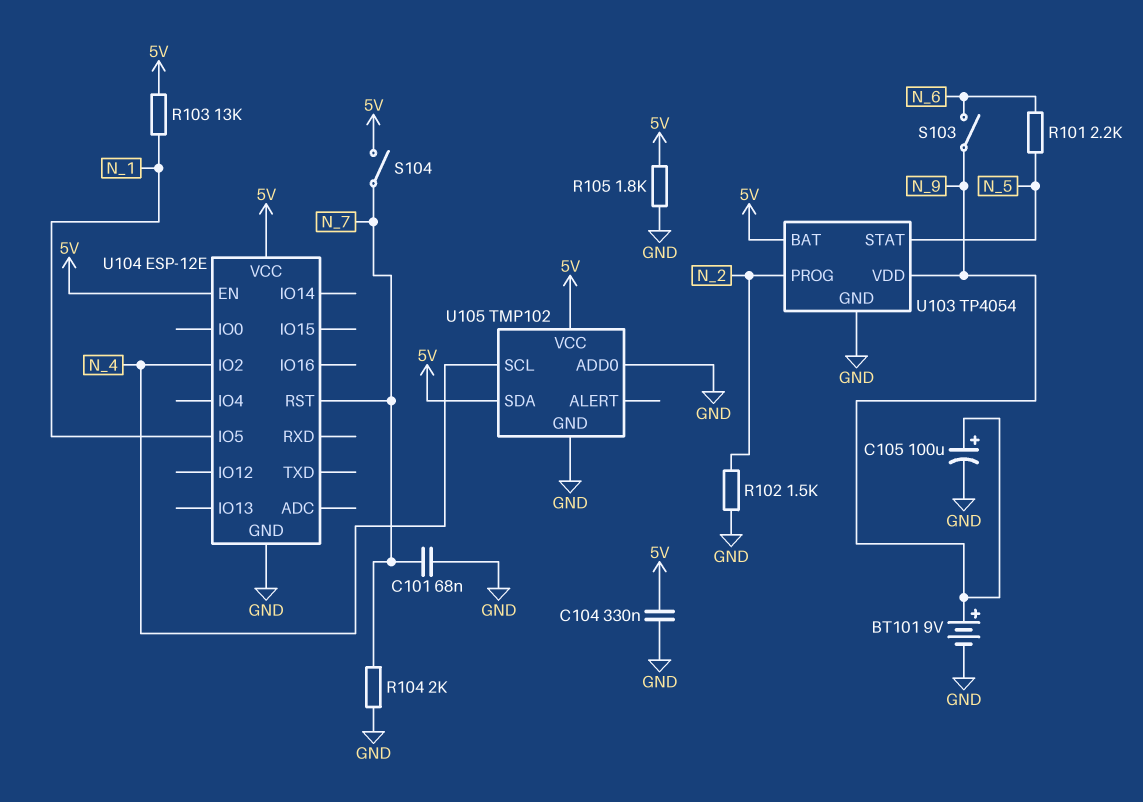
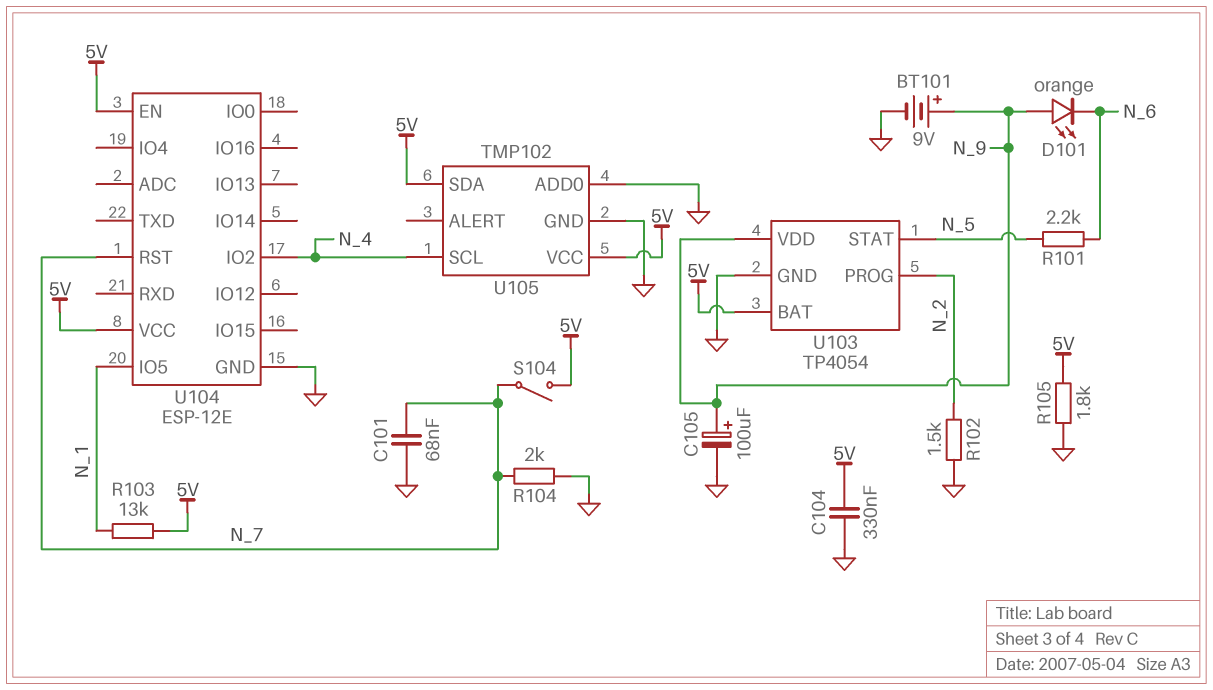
D101: none -> LED orange (A N_9, K N_6)
S103: switch (N_6, N_9) -> none

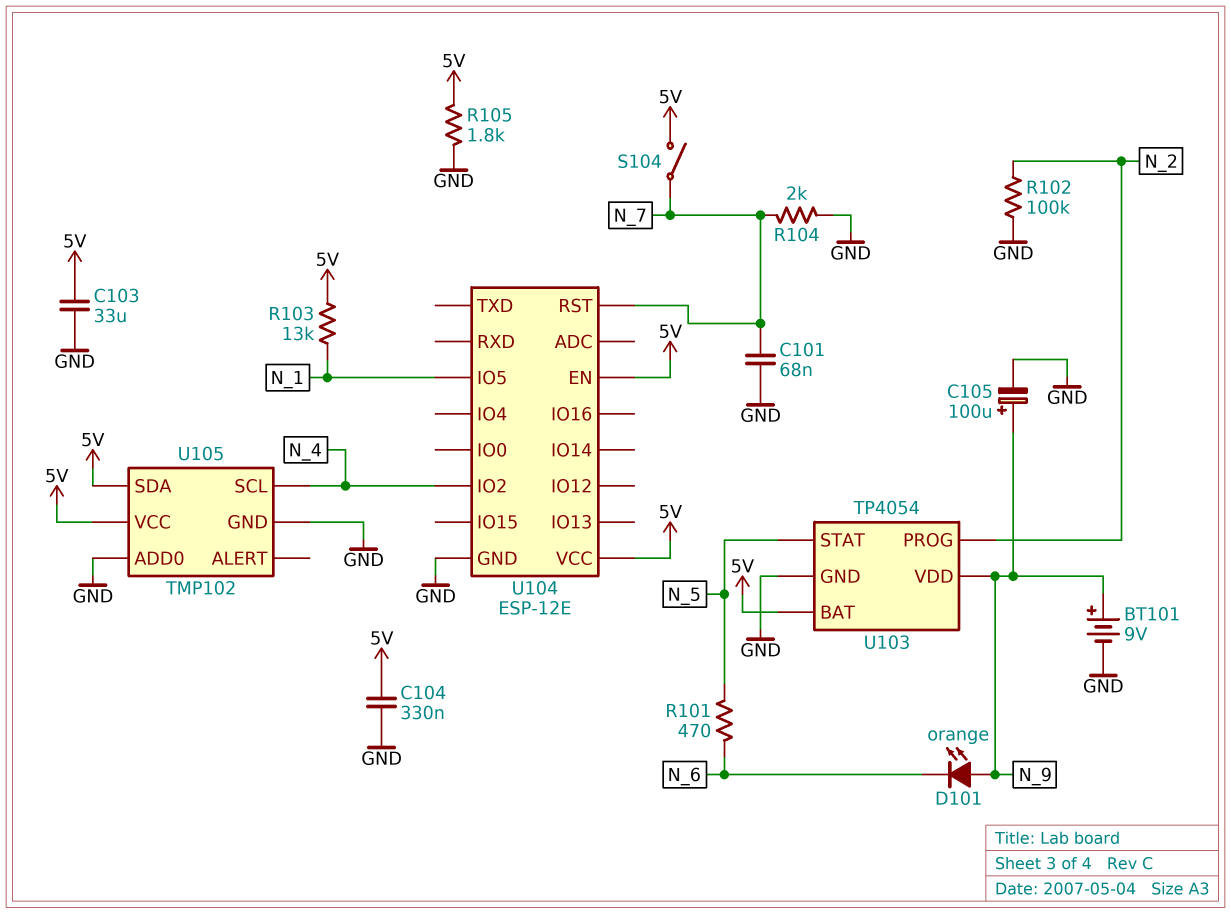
C103: none -> 33uF (5V, GND)
R101: 2.2k (N_5, N_6) -> 470 (N_5, N_6)
R102: 1.5k (GND, N_2) -> 100k (GND, N_2)

